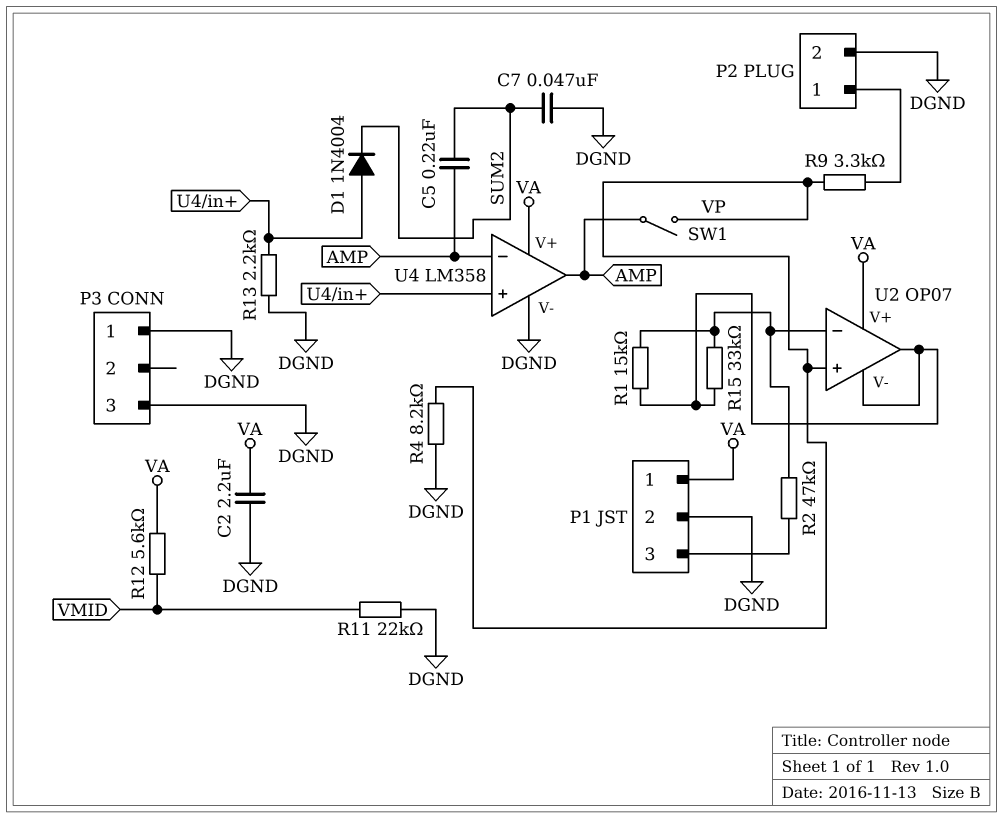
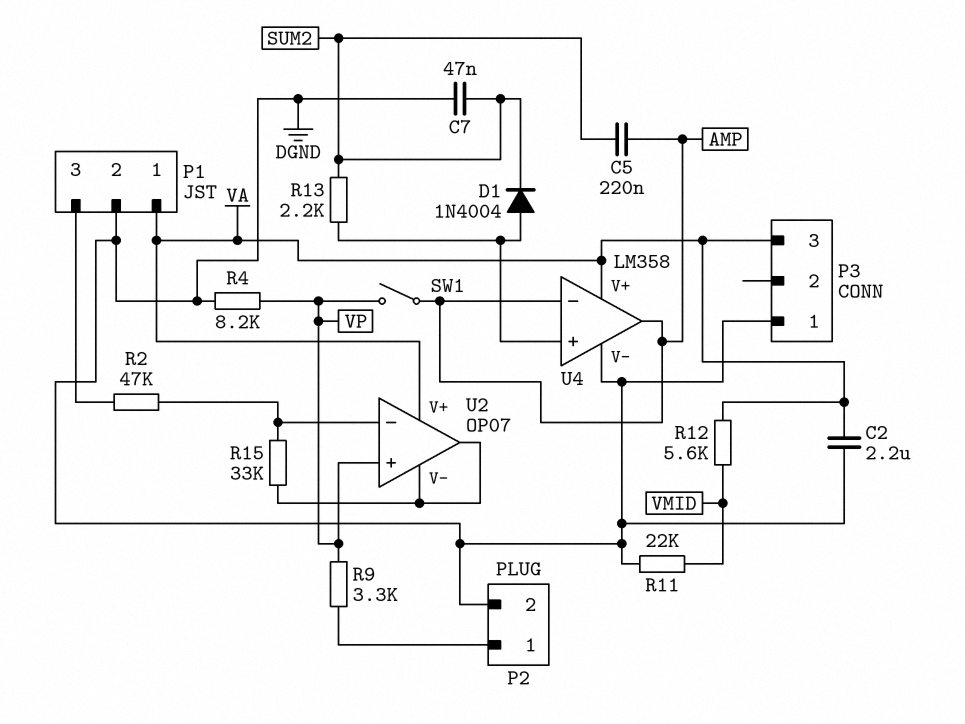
P3 pin 3: DGND -> VA
R1: 15k (U2/V-, U2/in-) -> none
R13: 2.2k (DGND, U4/in+) -> 2.2k (SUM2, U4/in+)

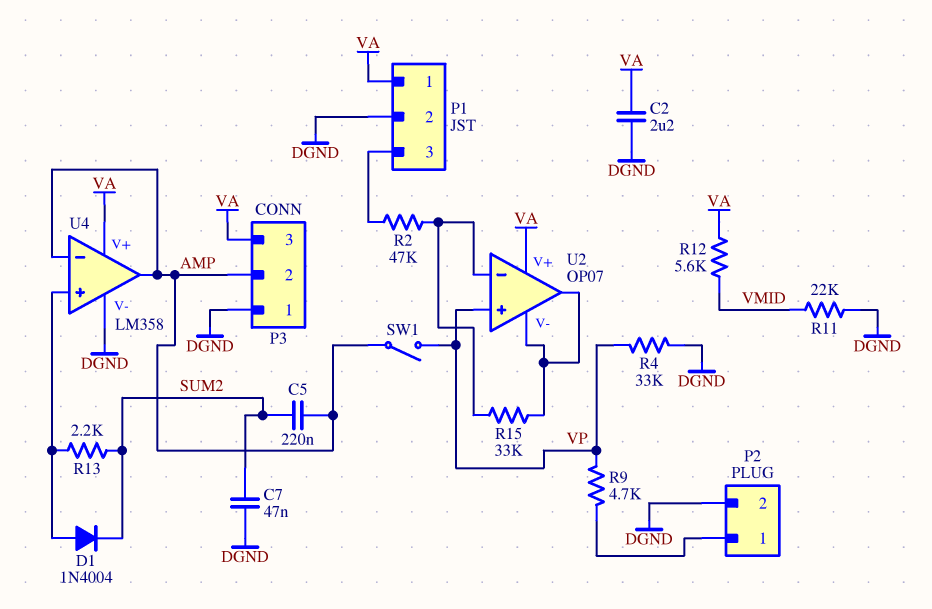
P3 pin 2: none -> AMP
R4: 8.2k (DGND, VP) -> 33k (DGND, VP)
R9: 3.3k (P2/1, VP) -> 4.7k (P2/1, VP)

